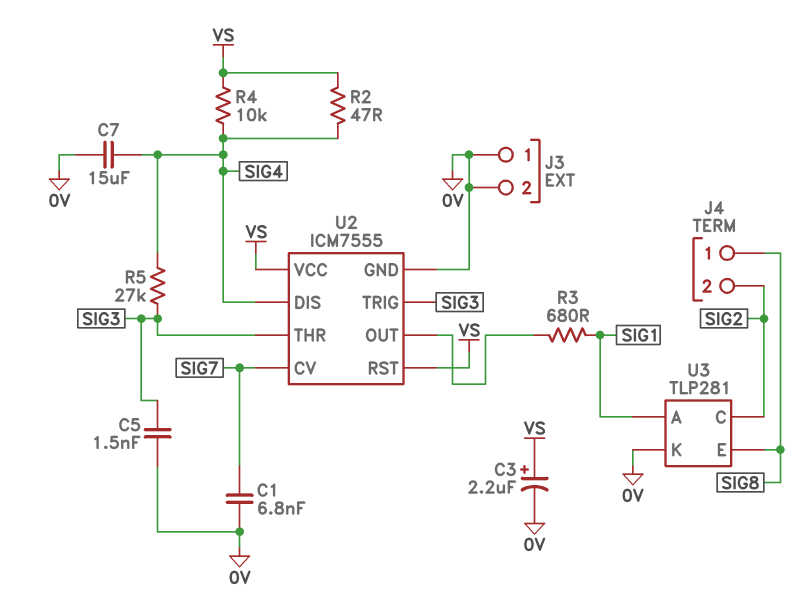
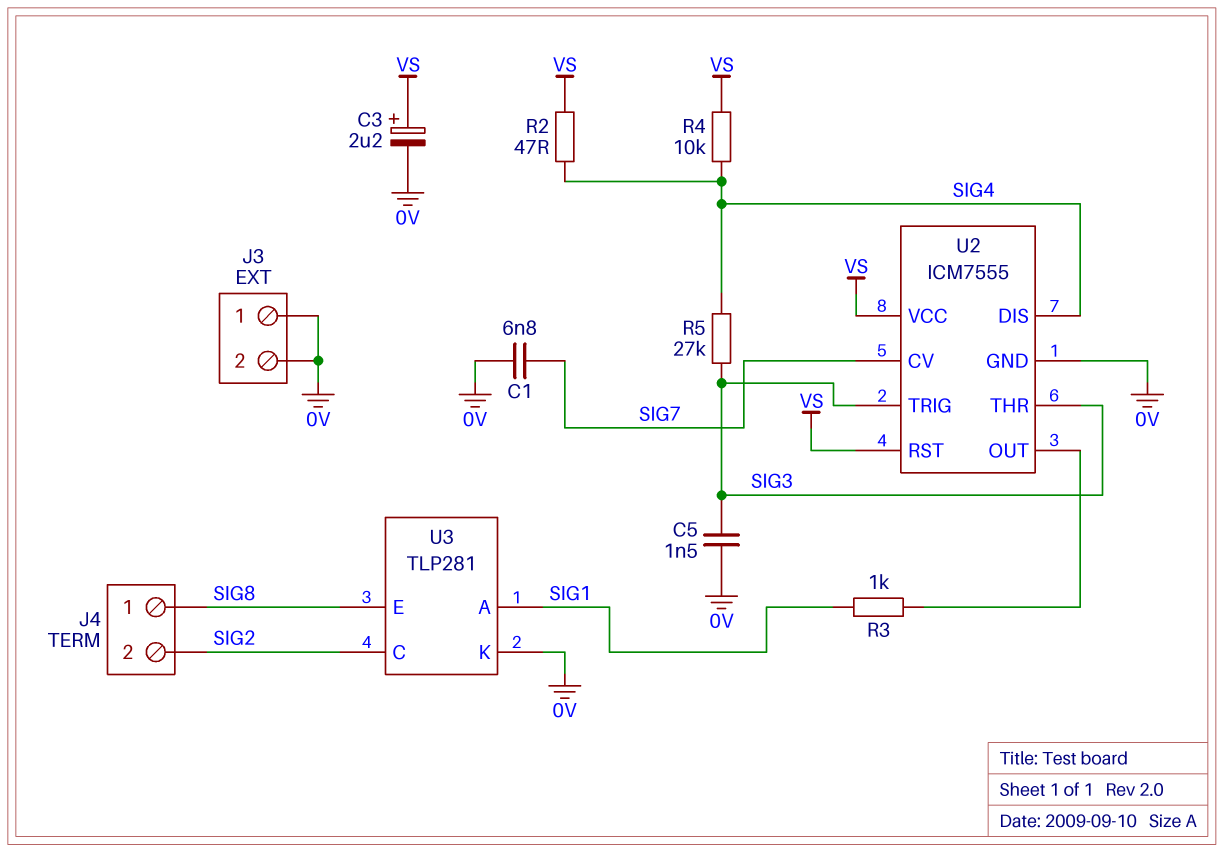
C7: 15uF (0V, SIG4) -> none
R3: 680 (SIG1, U2/OUT) -> 1k (SIG1, U2/OUT)

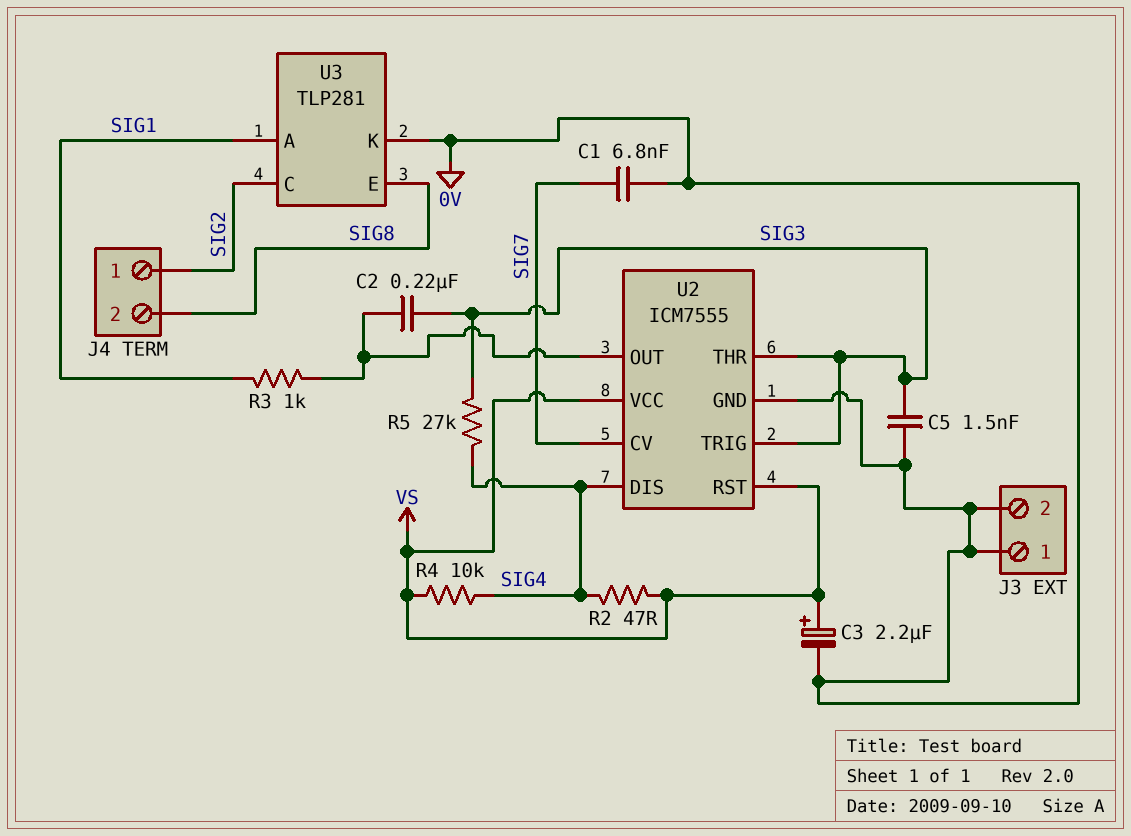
C2: none -> 220nF (SIG3, U2/OUT)
J4 pin 1: SIG8 -> SIG2
J4 pin 2: SIG2 -> SIG8

